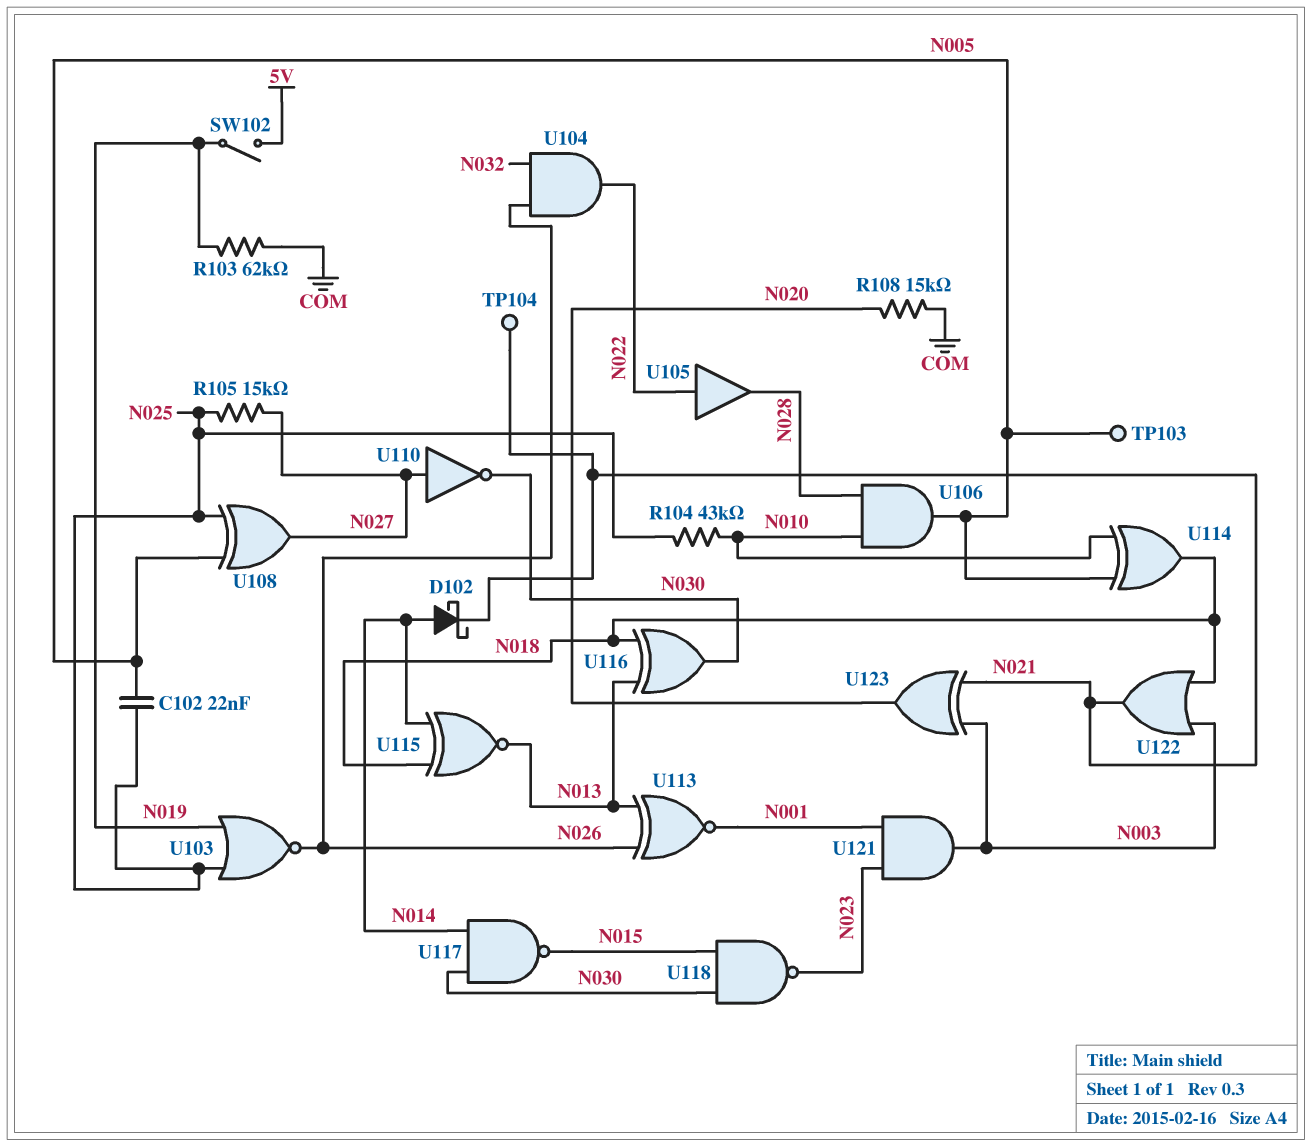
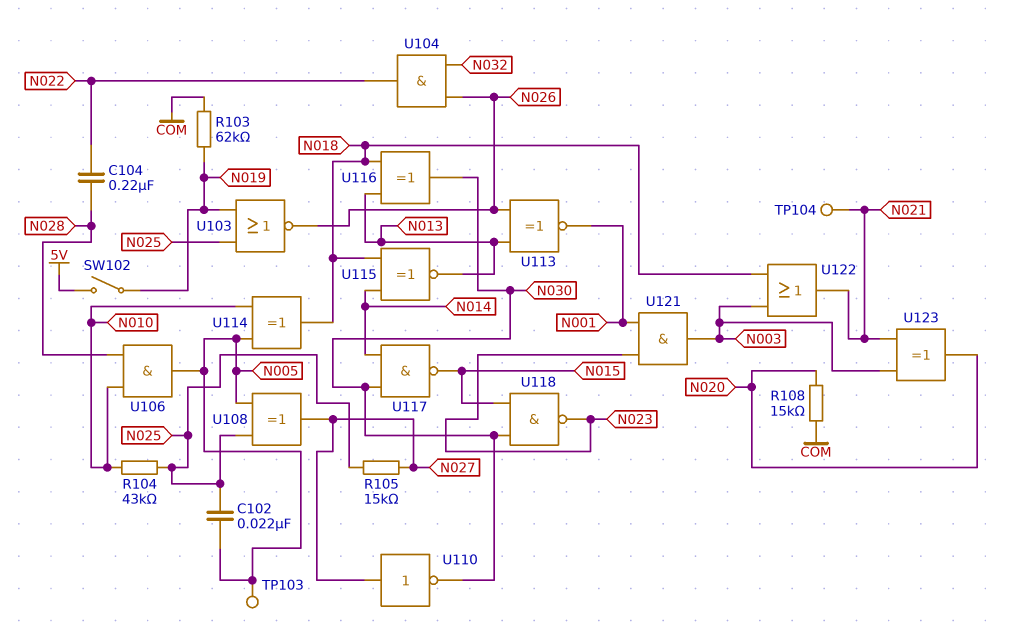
C104: none -> 220nF (N022, N028)
D102: schottky (A N014, K N021) -> none
U105: buffer (in N022, out N028) -> none

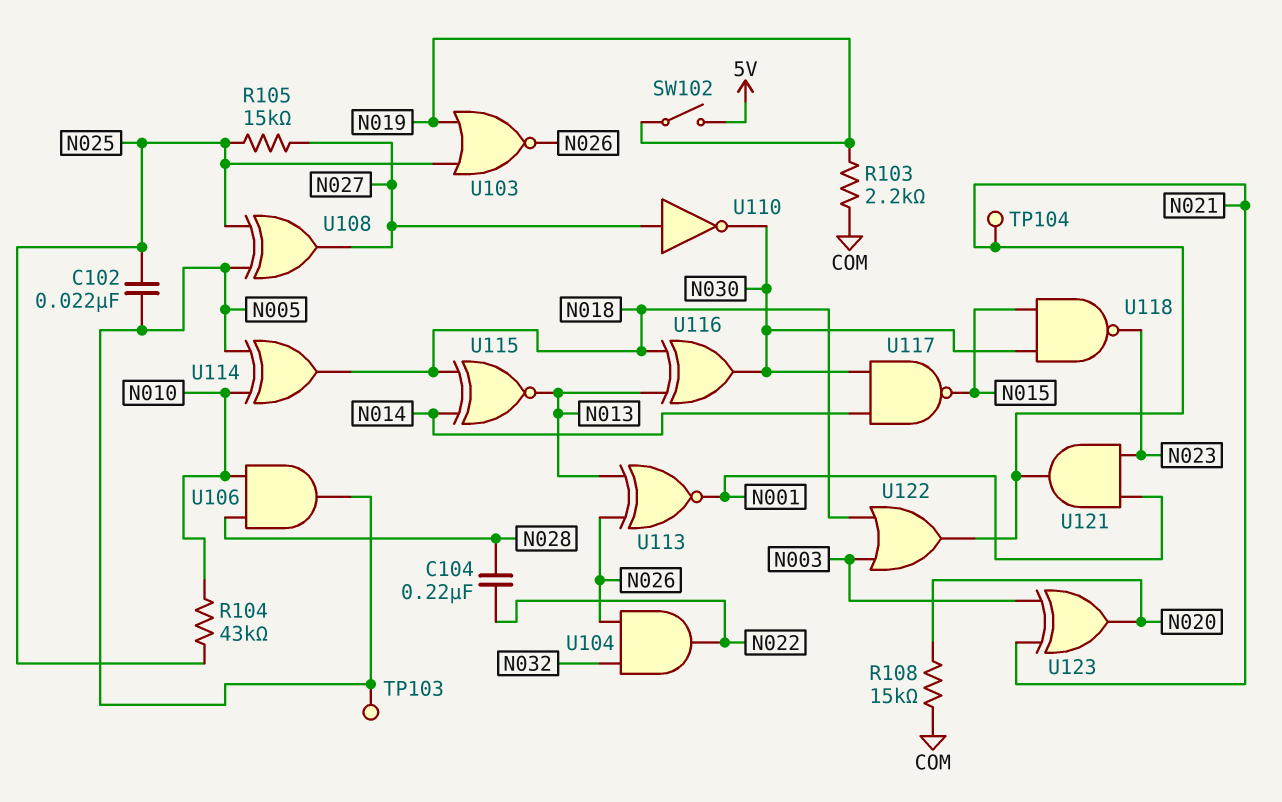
R103: 62k (COM, N019) -> 2.2k (COM, N019)
U121: AND (in N001, in N023, out N003) -> AND (in N001, in N023, out N021)

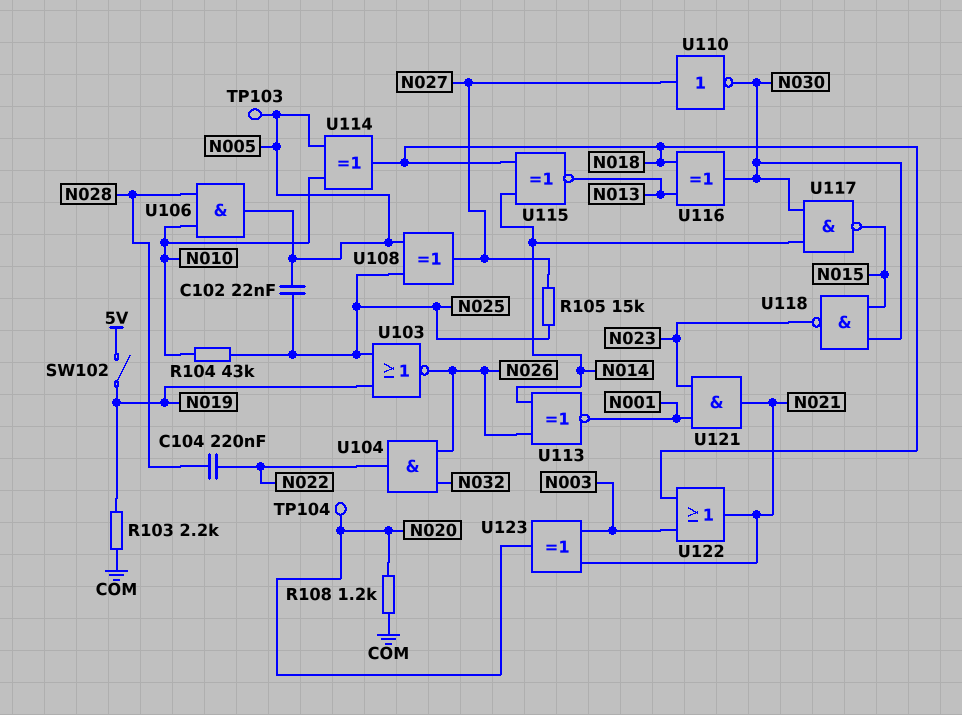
R108: 15k (COM, N020) -> 1.2k (COM, N020)
TP104: test point (N021) -> test point (N020)
U113: XNOR (in N013, in N026, out N001) -> XNOR (in N014, in N026, out N001)

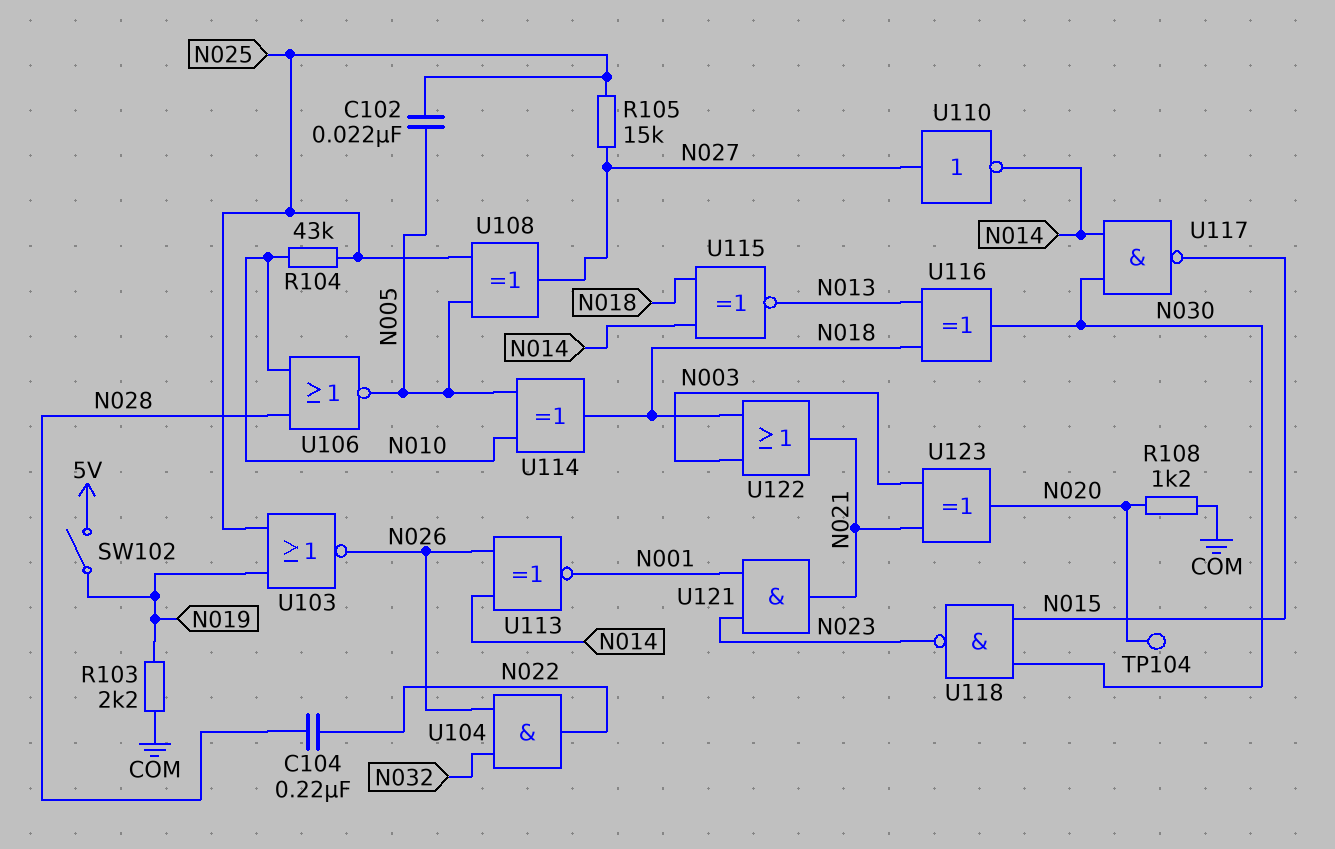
TP103: test point (N005) -> none
U106: AND (in N010, in N028, out N005) -> NOR (in N010, in N028, out N005)
U110: NOT (in N027, out N030) -> NOT (in N027, out N014)

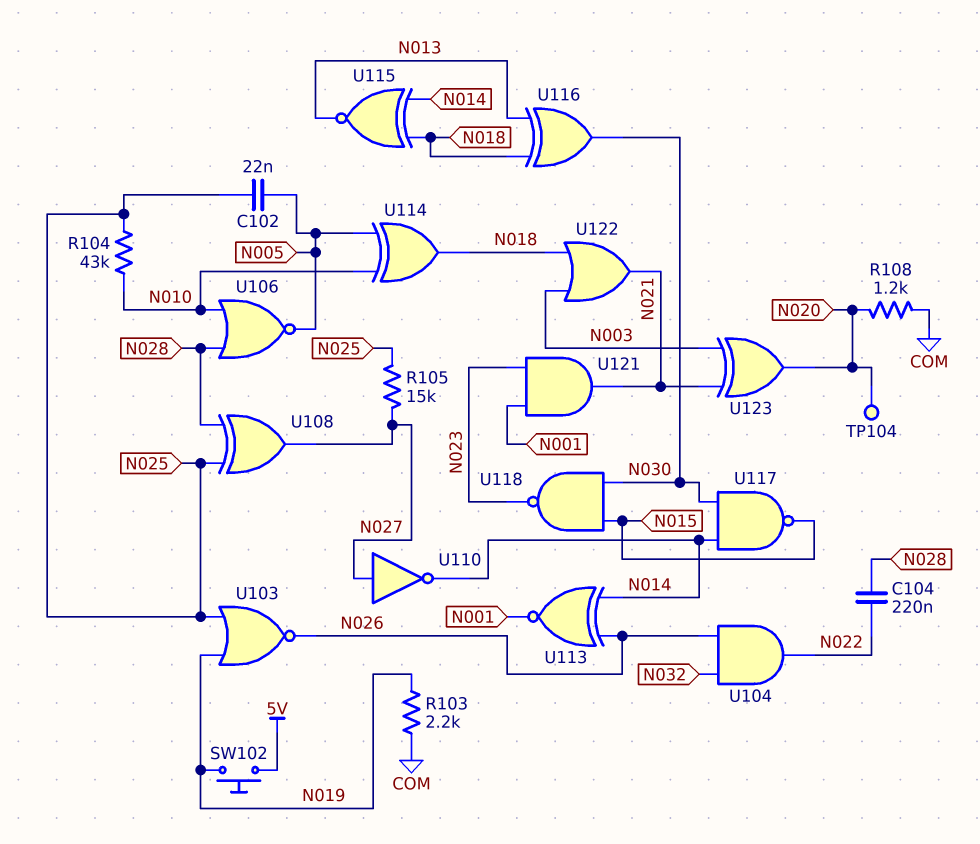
SW102: switch (5V, N019) -> button (5V, N019)
U108: XOR (in N005, in N025, out N027) -> XOR (in N025, in N028, out N027)

